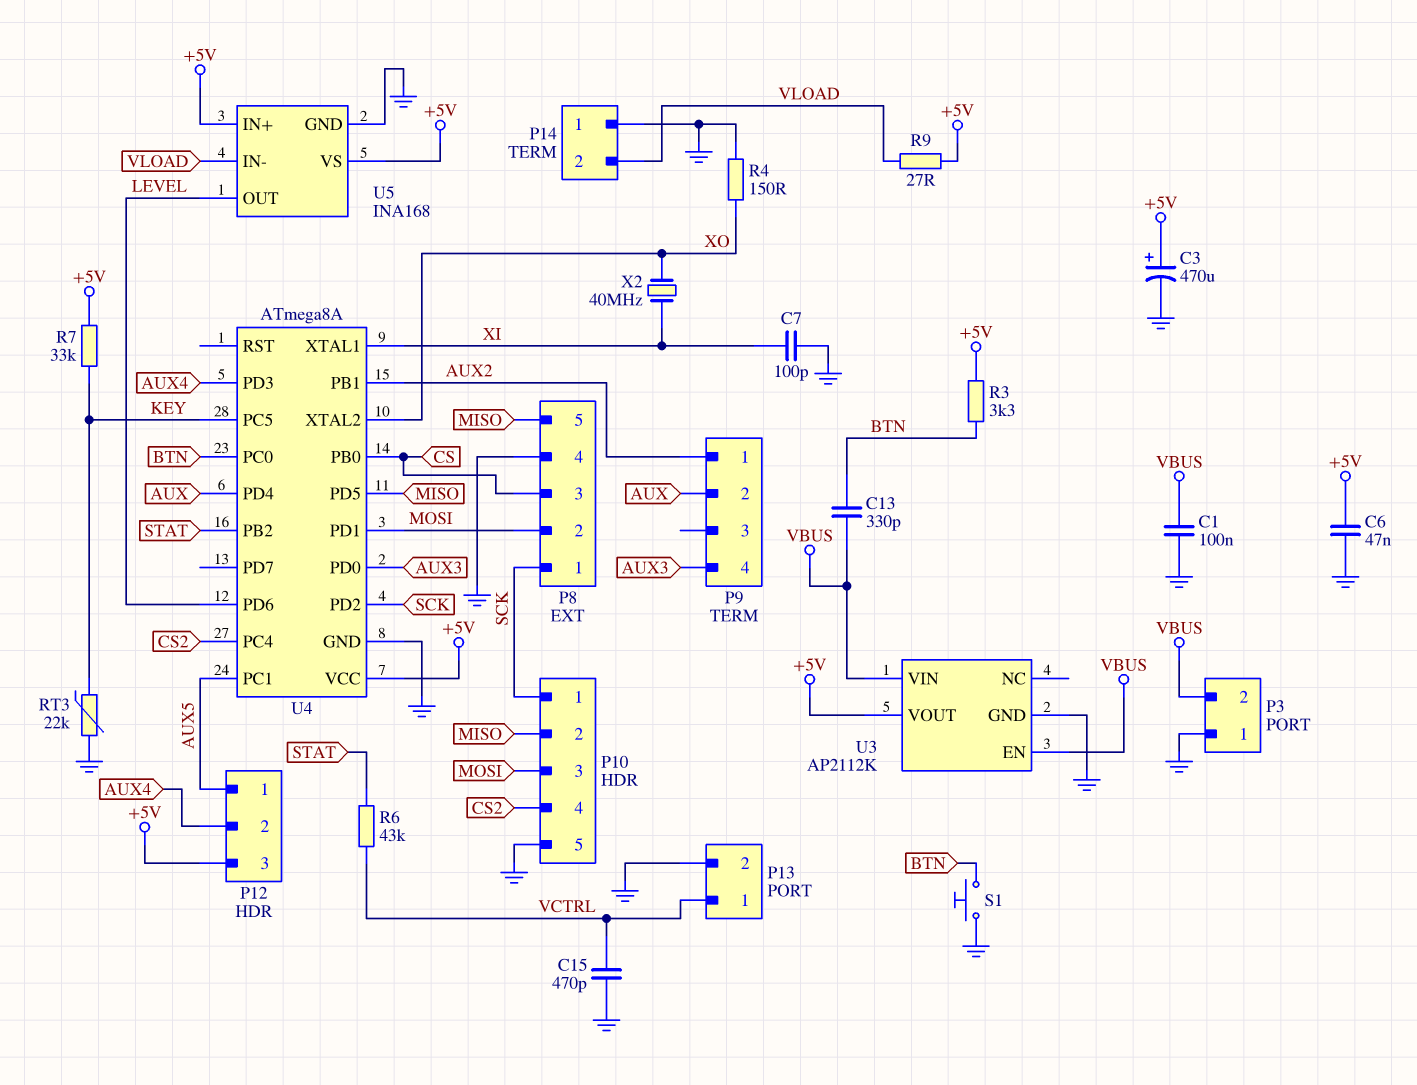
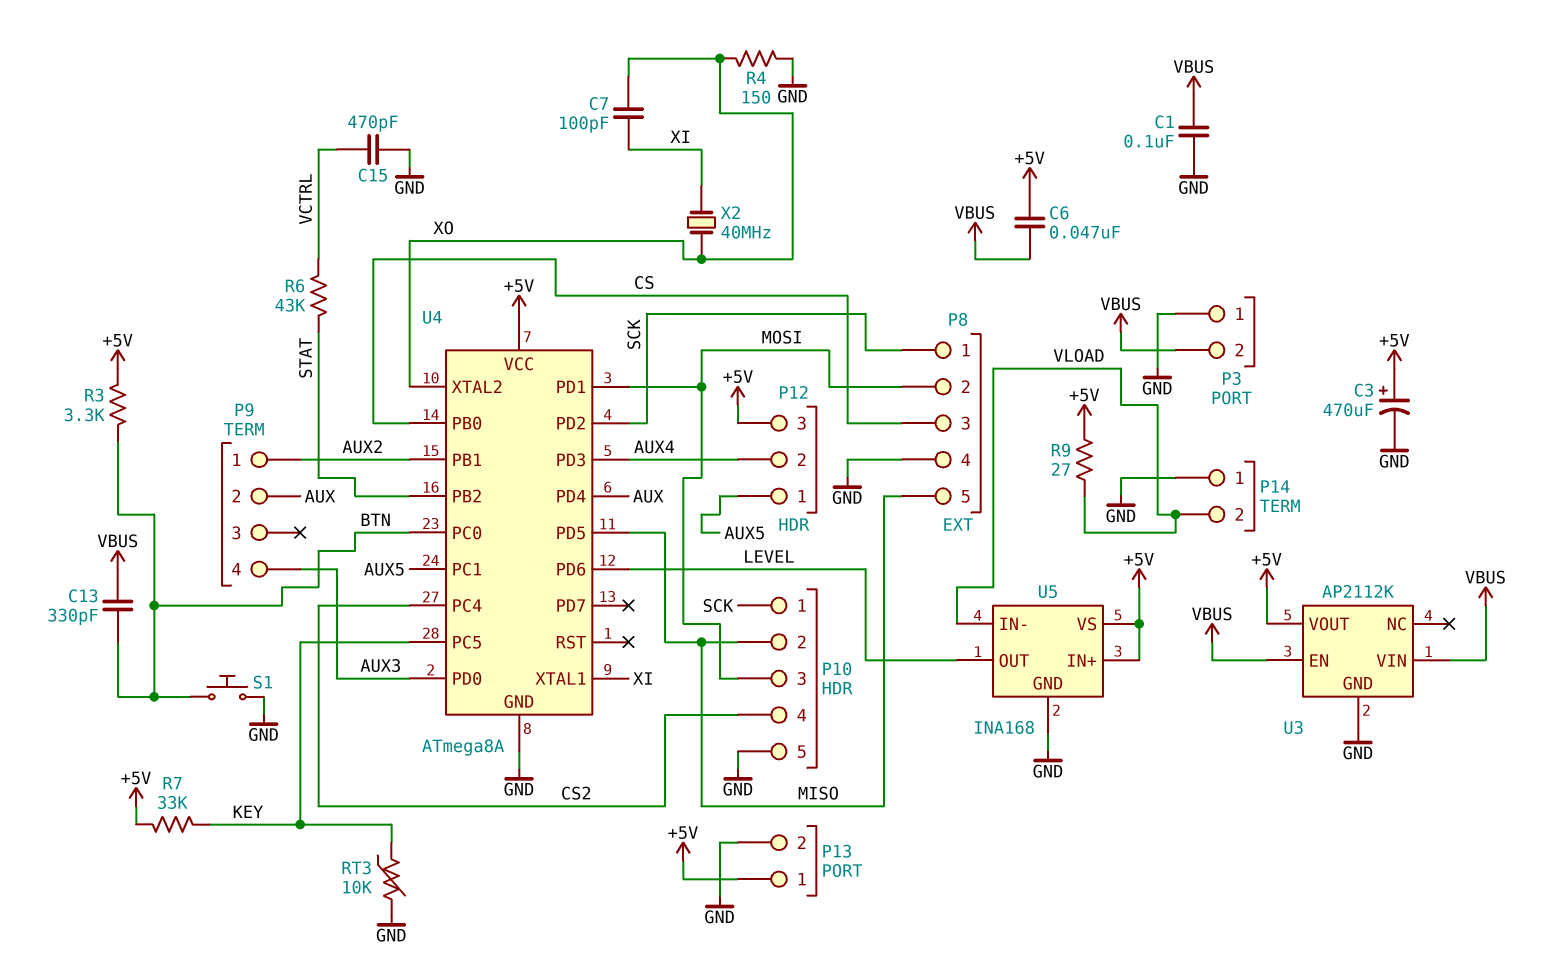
C6: 47nF (+5V, GND) -> 47nF (+5V, VBUS)
C7: 100pF (GND, XI) -> 100pF (XI, XO)
P13 pin 1: VCTRL -> +5V
RT3: 22k (GND, KEY) -> 10k (GND, KEY)

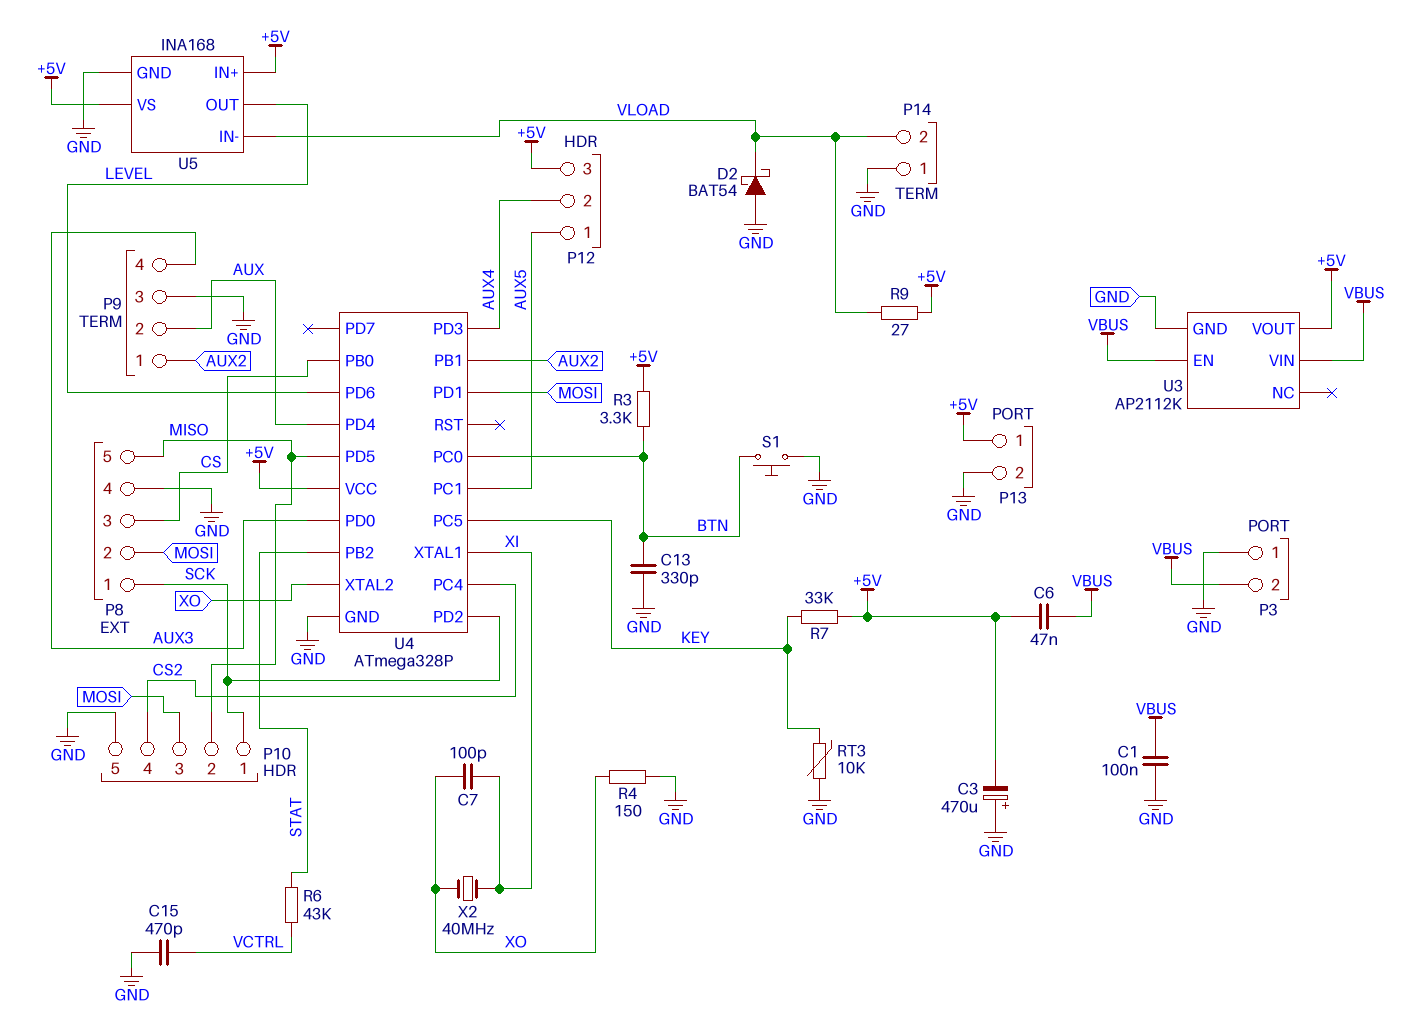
C3: 470uF (plus +5V, minus GND) -> 470uF (plus GND, minus +5V)
C13: 330pF (BTN, VBUS) -> 330pF (BTN, GND)
D2: none -> schottky BAT54 (A GND, K VLOAD)
P9 pin 3: none -> GND
U4: ATmega8A -> ATmega328P

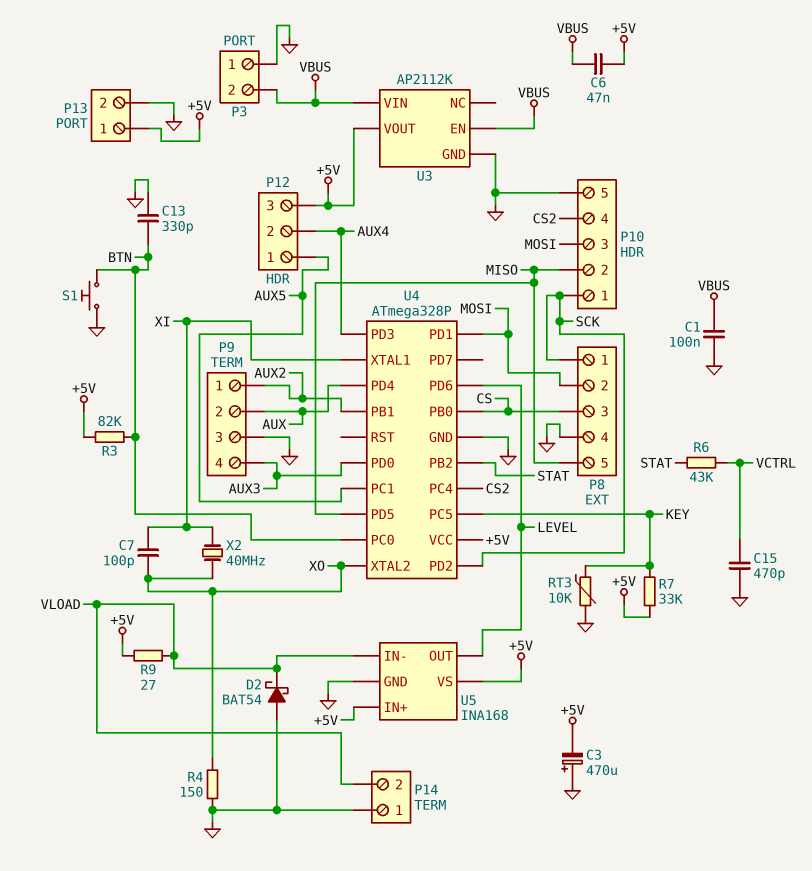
R3: 3.3k (+5V, BTN) -> 82k (+5V, BTN)

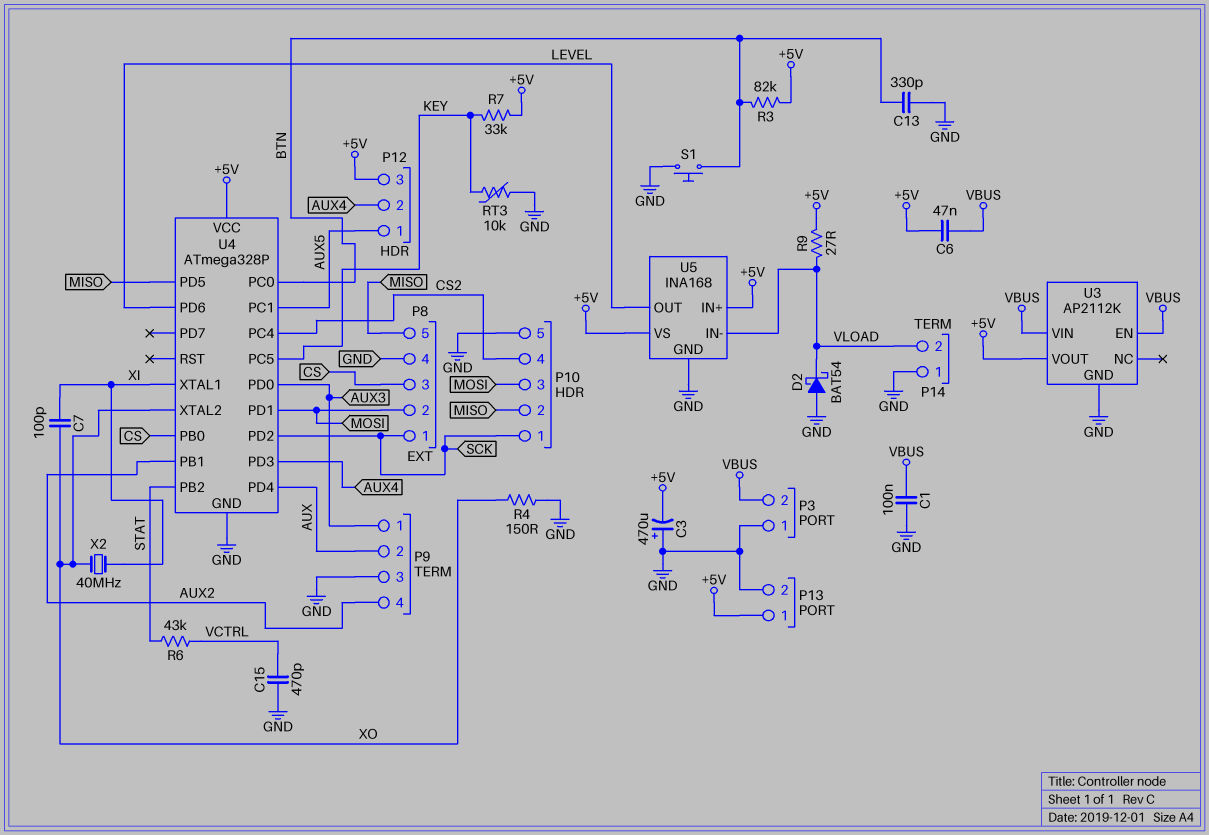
P9 pin 1: AUX2 -> AUX3
P9 pin 4: AUX3 -> AUX2

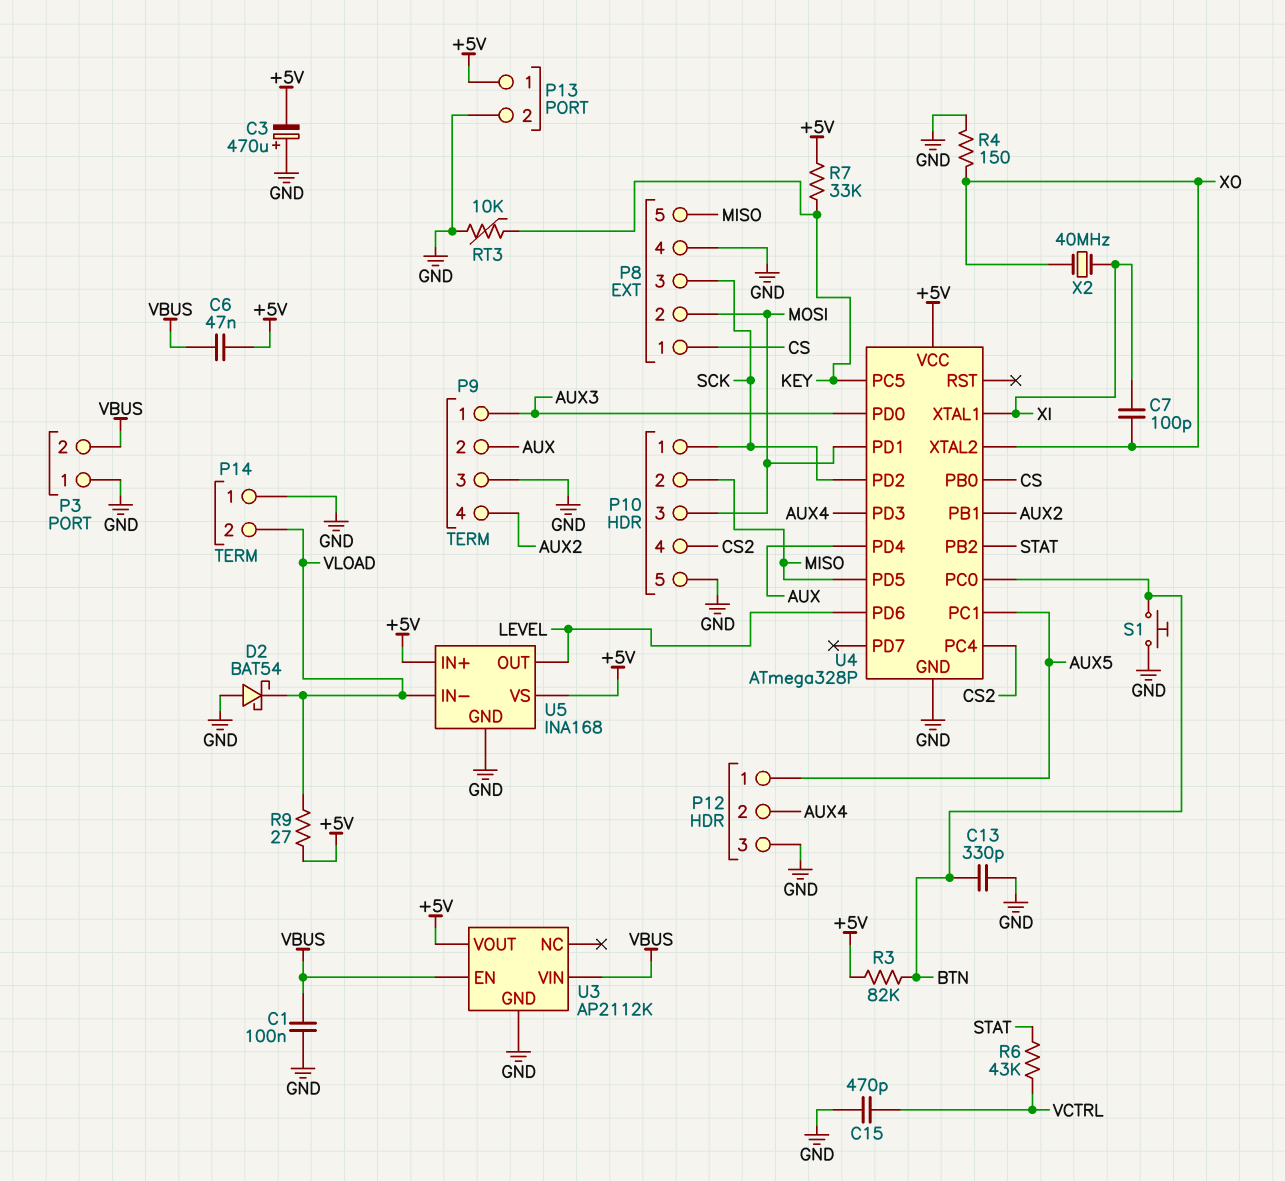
P8 pin 1: SCK -> CS
P8 pin 3: CS -> SCK
P12 pin 3: +5V -> GND

